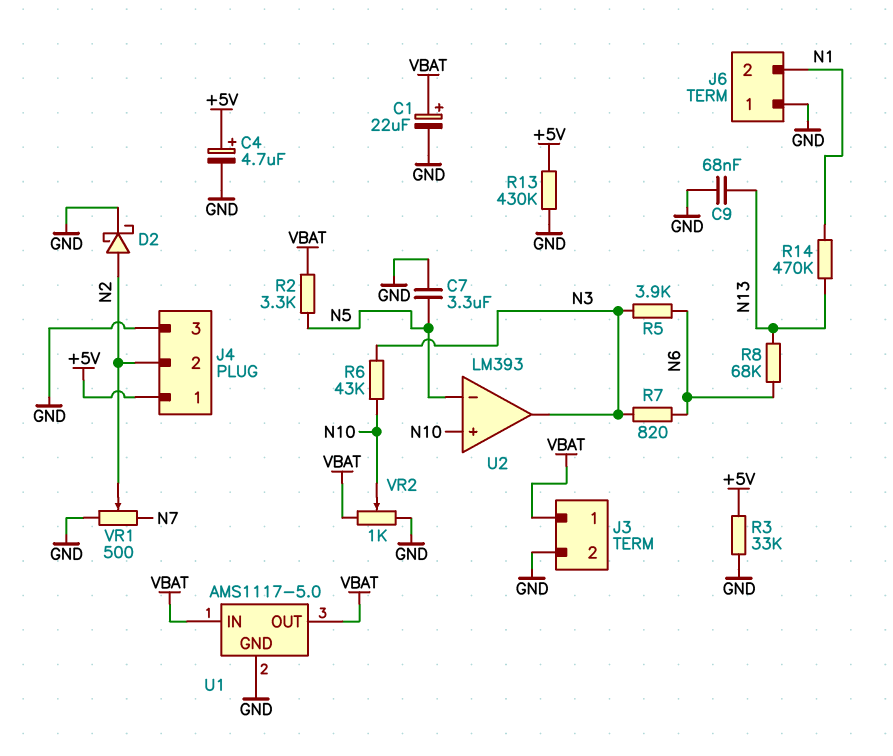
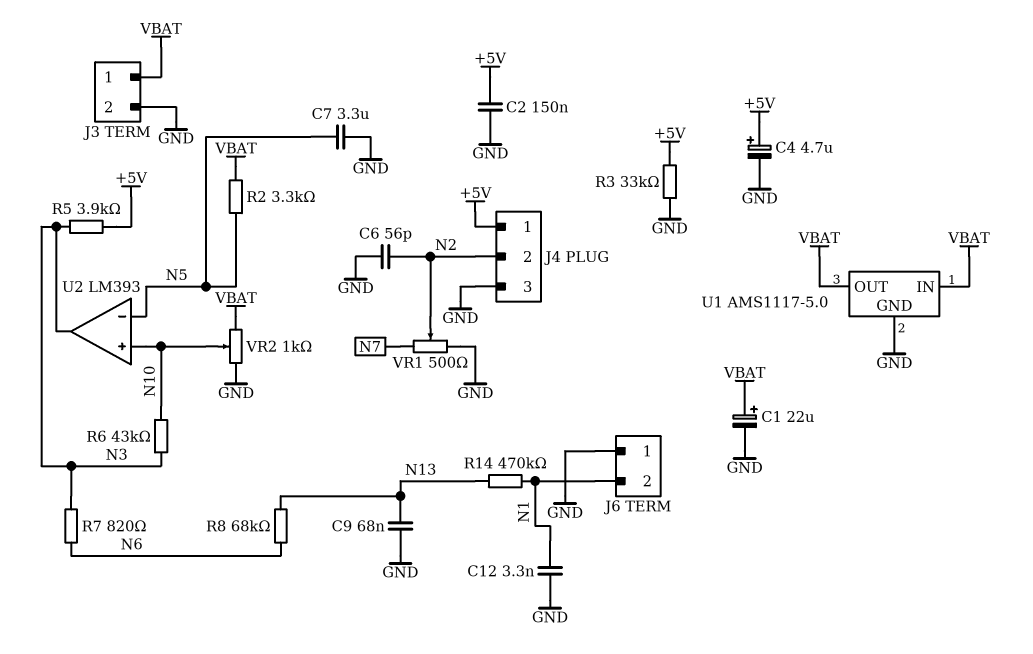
C2: none -> 150nF (+5V, GND)
C6: none -> 56pF (GND, N2)
C12: none -> 3.3nF (GND, N1)
D2: schottky (A N2, K GND) -> none
R5: 3.9k (N3, N6) -> 3.9k (+5V, N3)
R13: 430k (+5V, GND) -> none

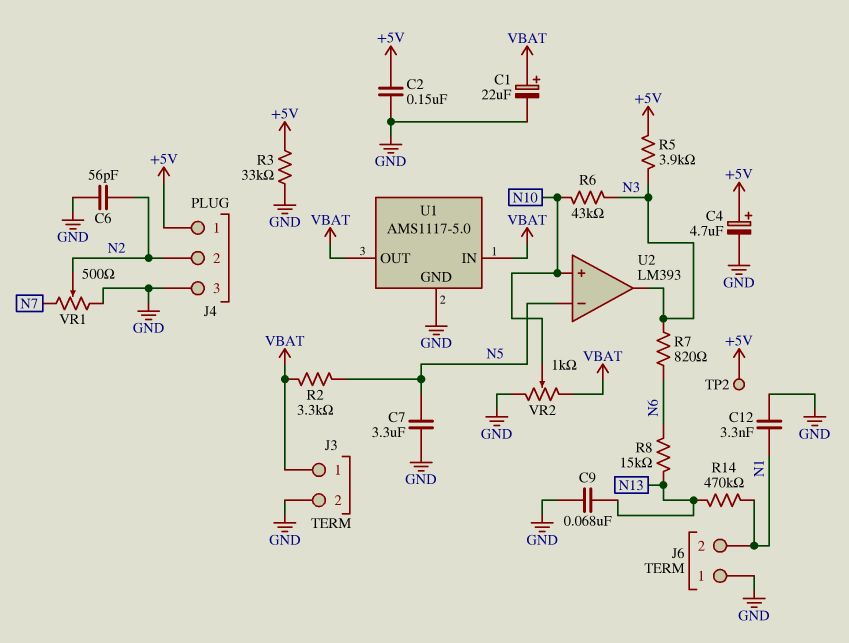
R8: 68k (N6, N13) -> 15k (N6, N13)
TP2: none -> test point (+5V)

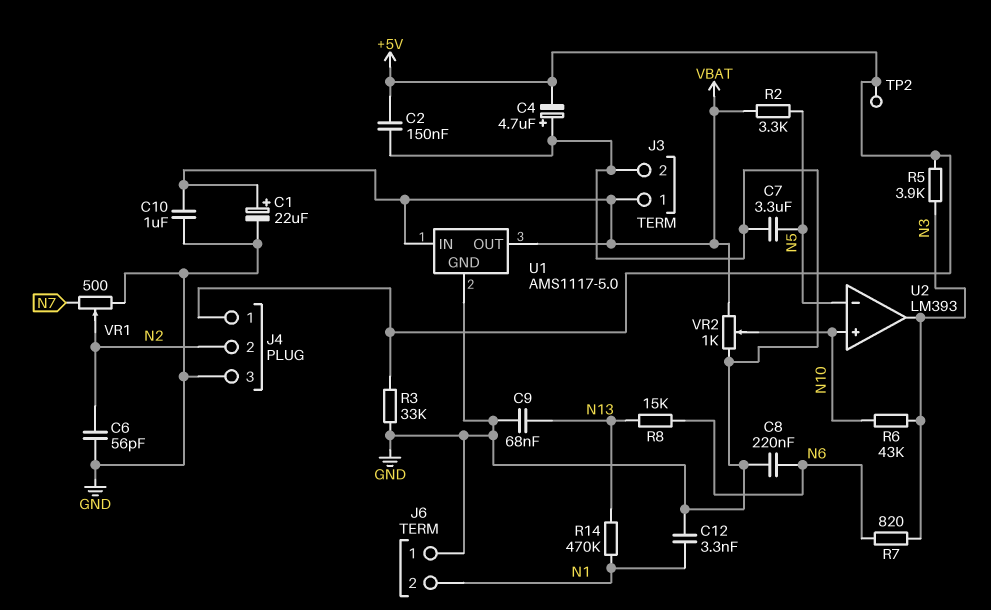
C4: 4.7uF (plus +5V, minus GND) -> 4.7uF (plus GND, minus +5V)
C8: none -> 220nF (GND, N6)
C10: none -> 1uF (GND, VBAT)

